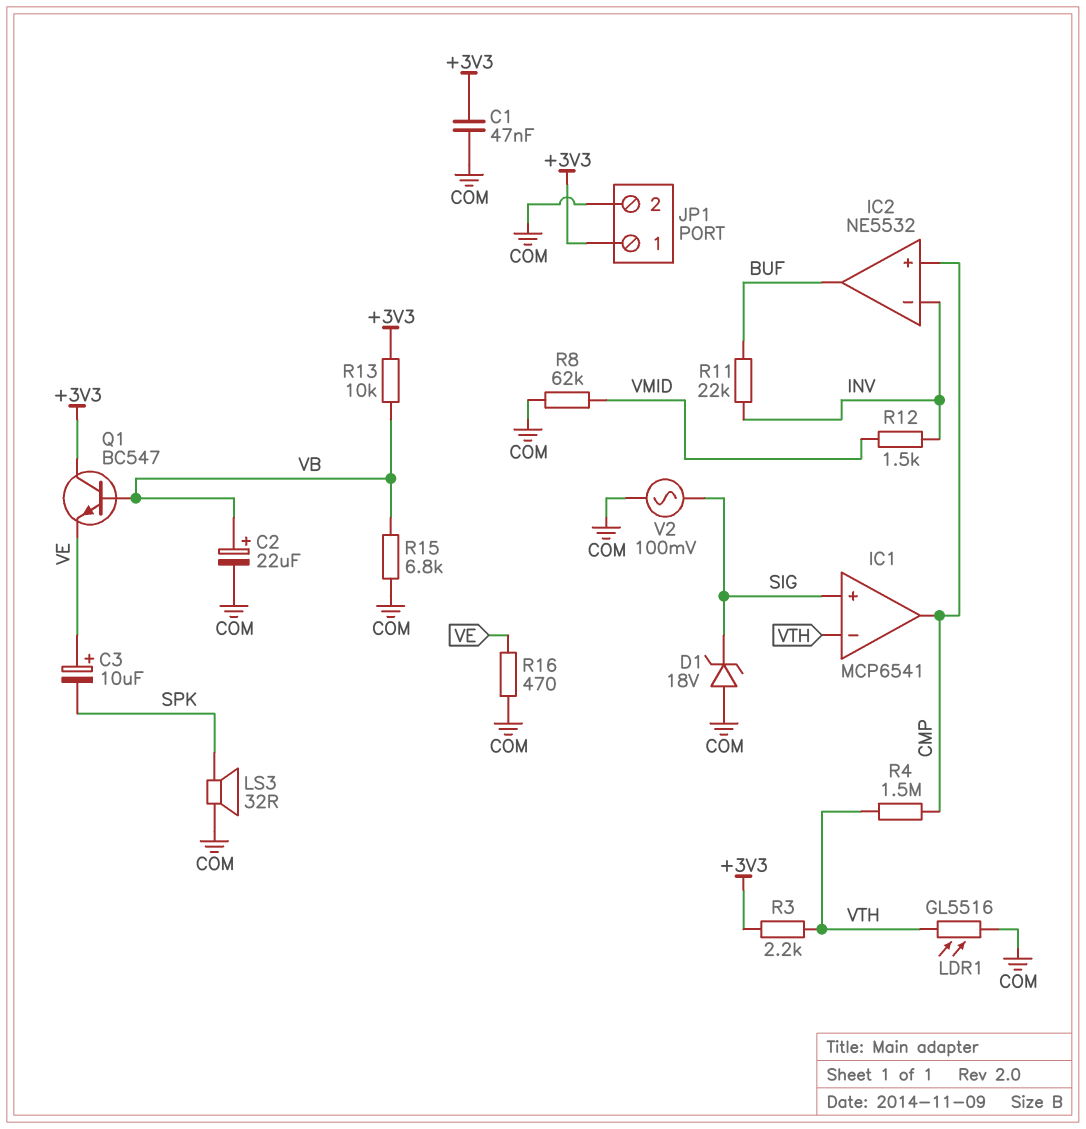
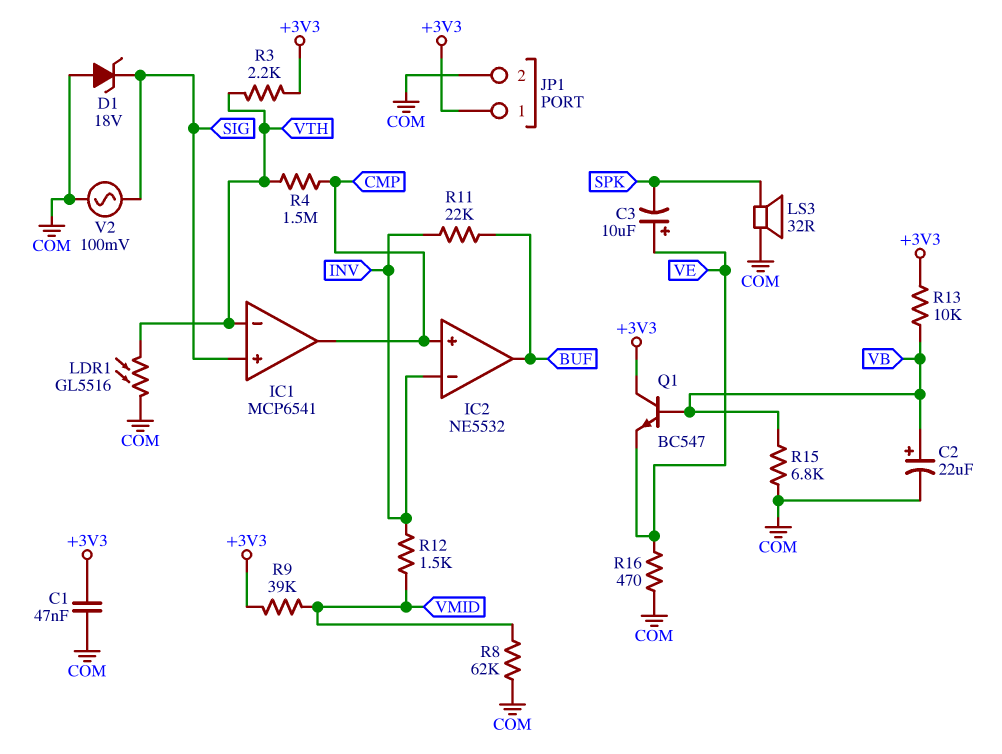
R9: none -> 39k (+3V3, VMID)

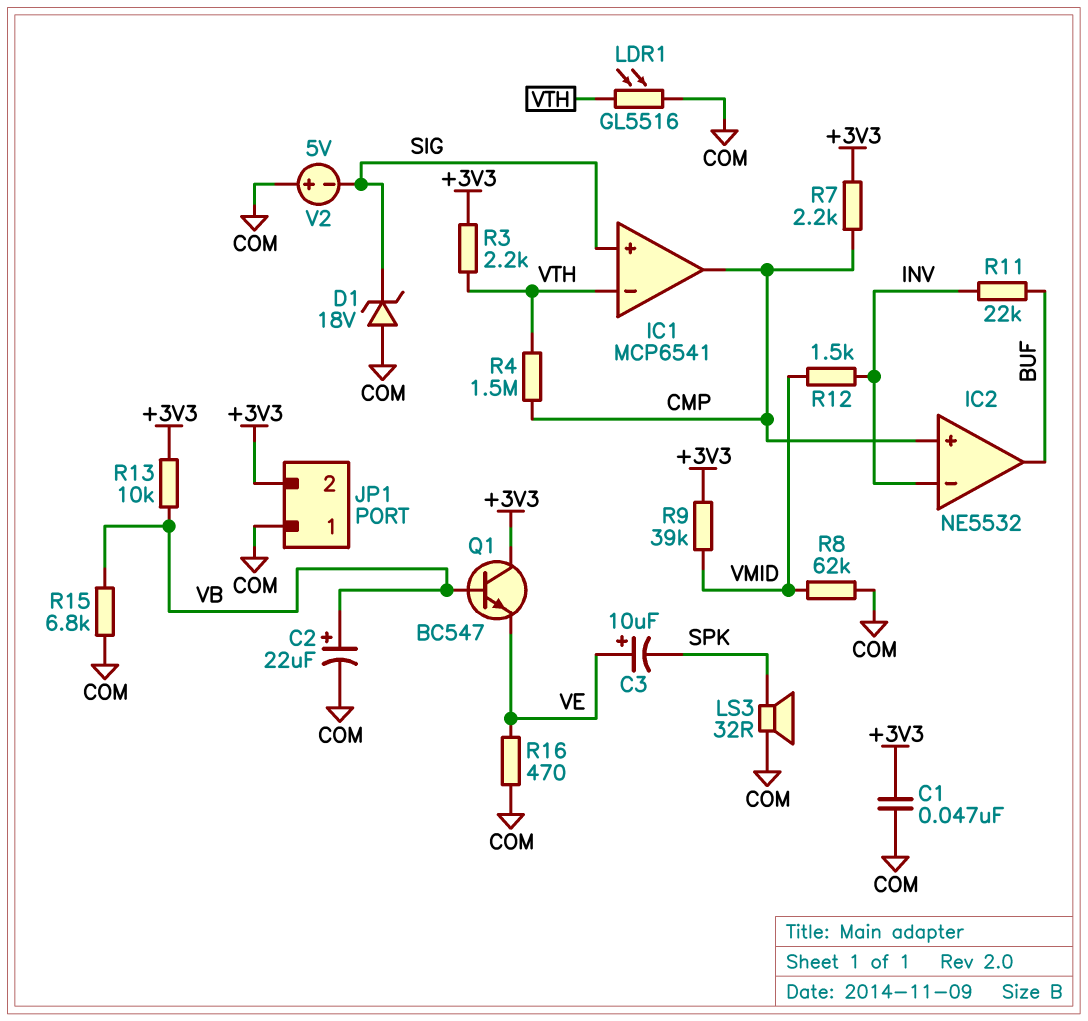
JP1 pin 1: +3V3 -> COM
JP1 pin 2: COM -> +3V3
R7: none -> 2.2k (+3V3, CMP)
V2: AC 100mV (COM, SIG) -> 5V (plus COM, minus SIG)

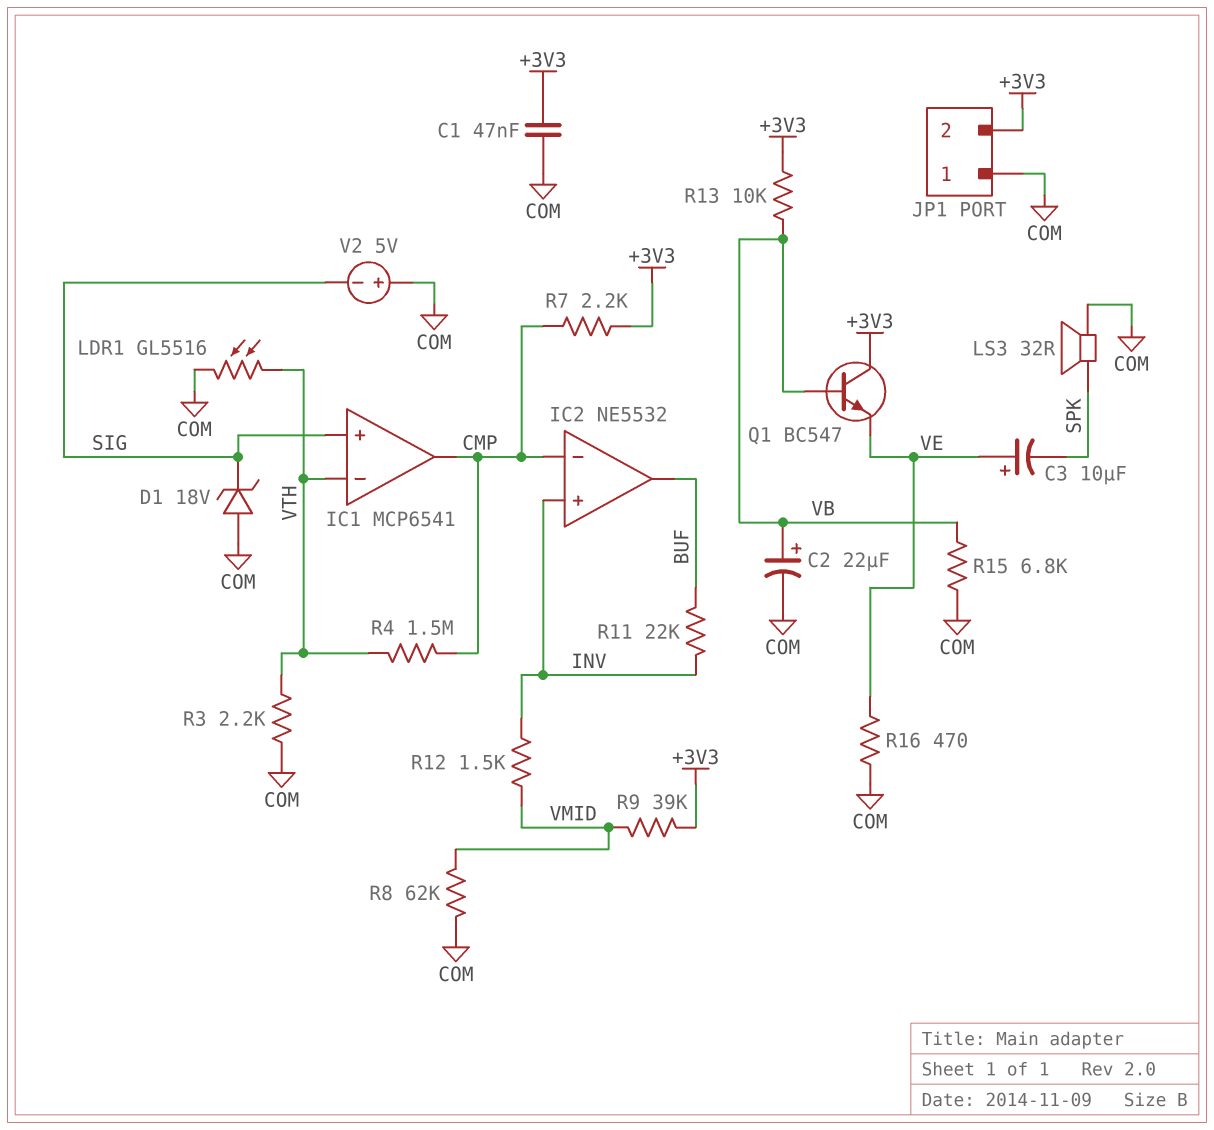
IC2 pin in+: CMP -> INV
IC2 pin in-: INV -> CMP
R3: 2.2k (+3V3, VTH) -> 2.2k (COM, VTH)

